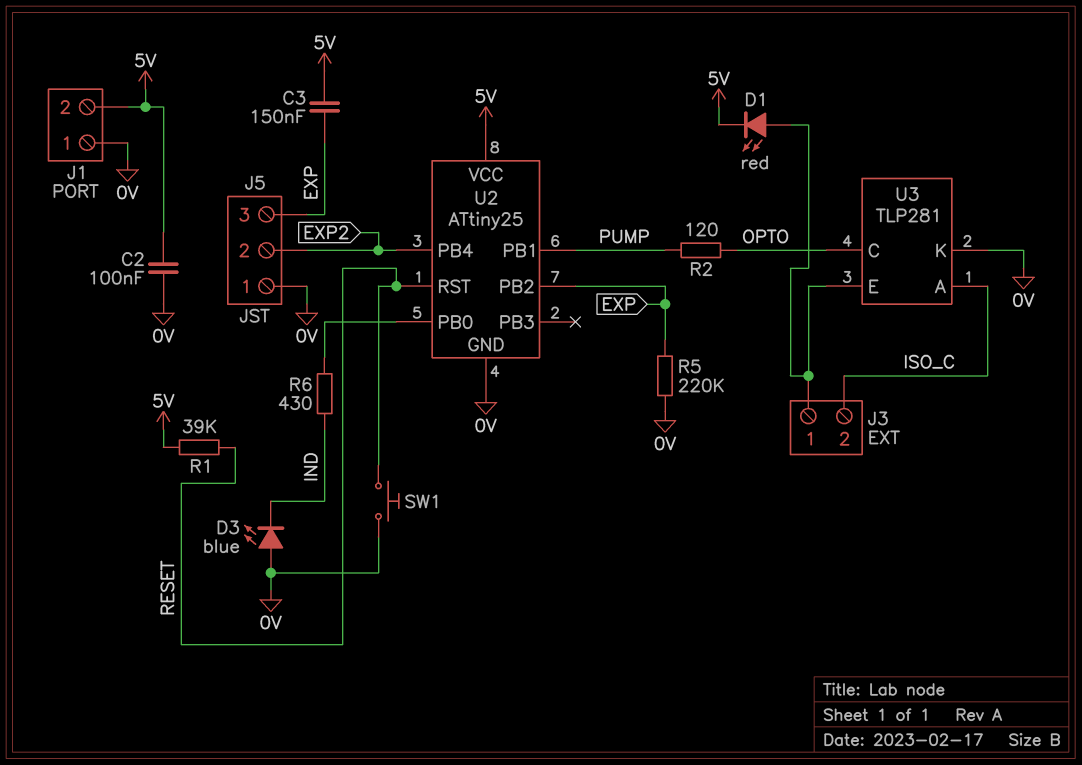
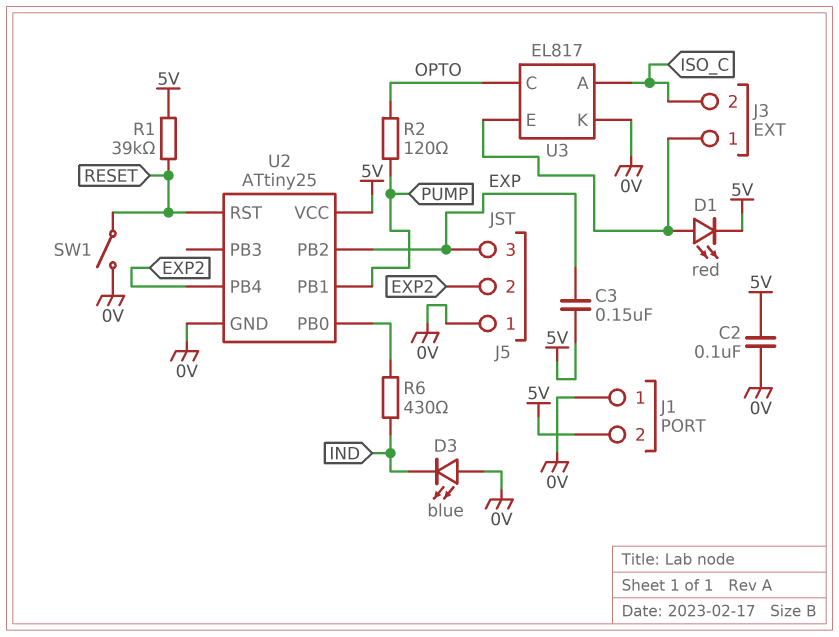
R5: 220k (0V, EXP) -> none
SW1: button (0V, RESET) -> switch (0V, RESET)
U3: TLP281 -> EL817

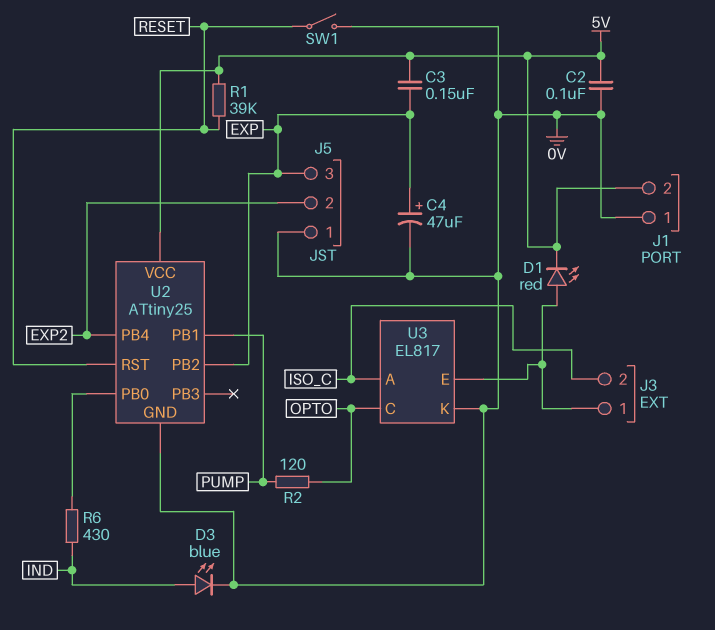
C4: none -> 47uF (plus EXP, minus 0V)
D3: LED blue (A 0V, K IND) -> LED blue (A IND, K 0V)

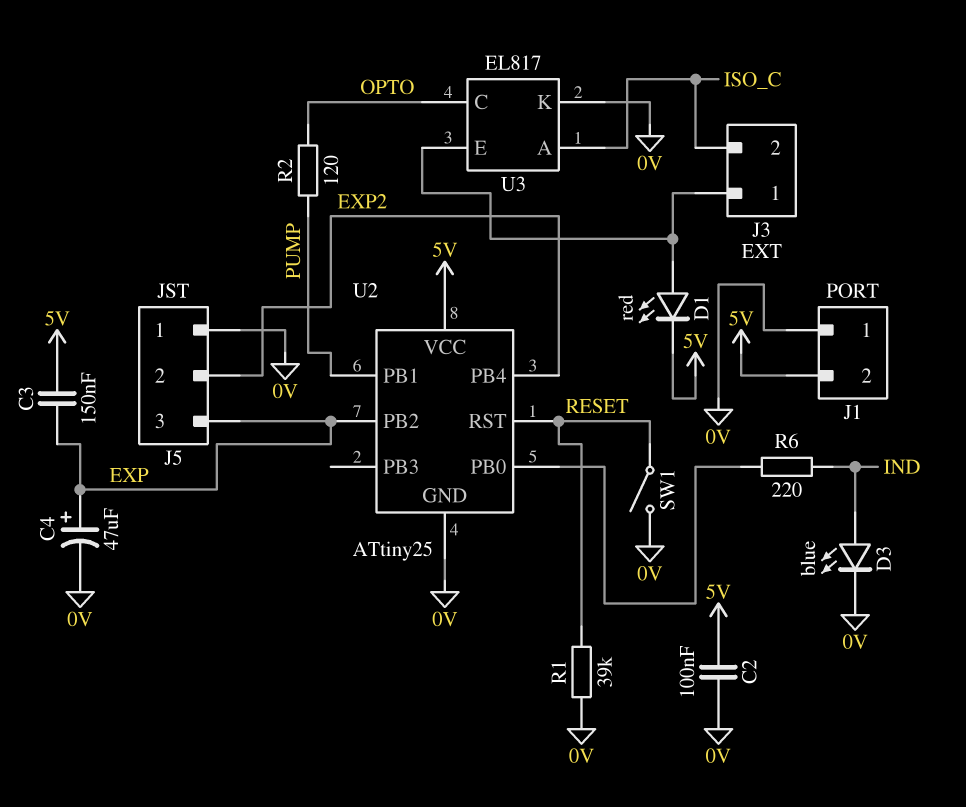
R1: 39k (5V, RESET) -> 39k (0V, RESET)
R6: 430 (IND, U2/PB0) -> 220 (IND, U2/PB0)

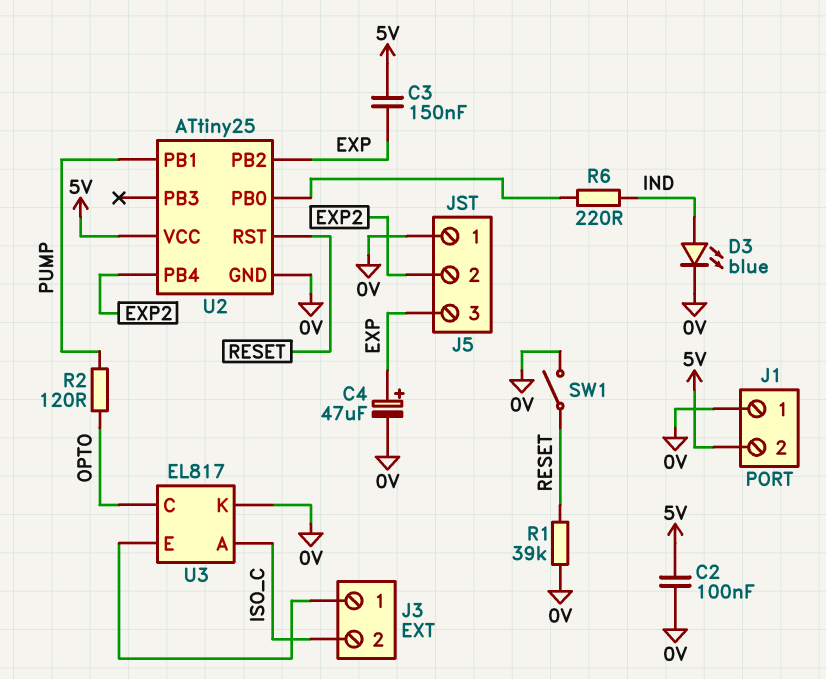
D1: LED red (A J3/1, K 5V) -> none

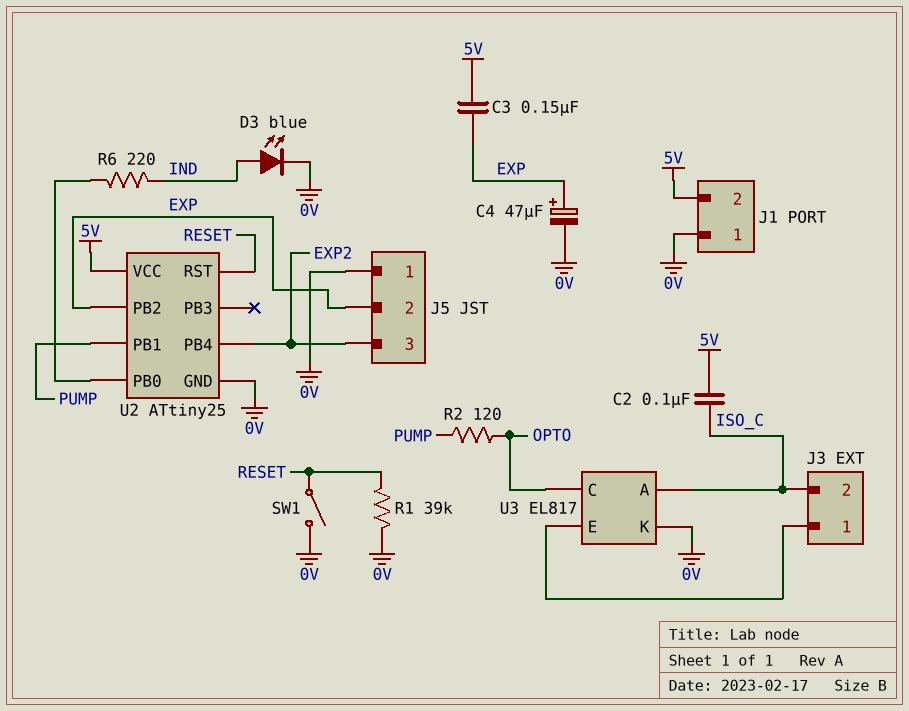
C2: 100nF (0V, 5V) -> 100nF (5V, ISO_C)
J5 pin 2: EXP2 -> EXP
J5 pin 3: EXP -> EXP2

